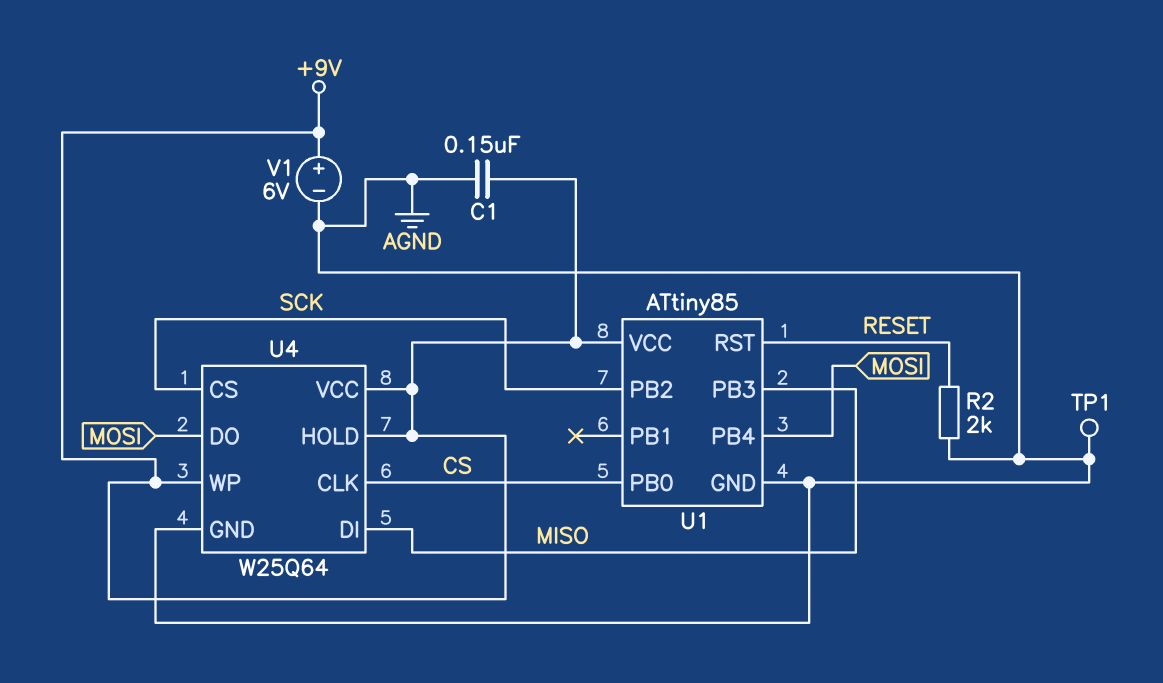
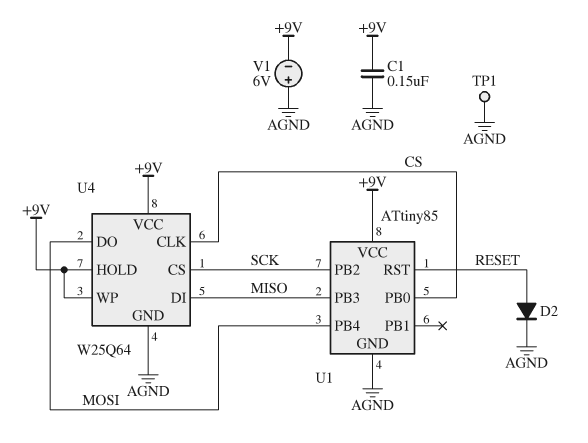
D2: none -> diode (A RESET, K AGND)
R2: 2k (AGND, RESET) -> none
V1: 6V (plus +9V, minus AGND) -> 6V (plus AGND, minus +9V)

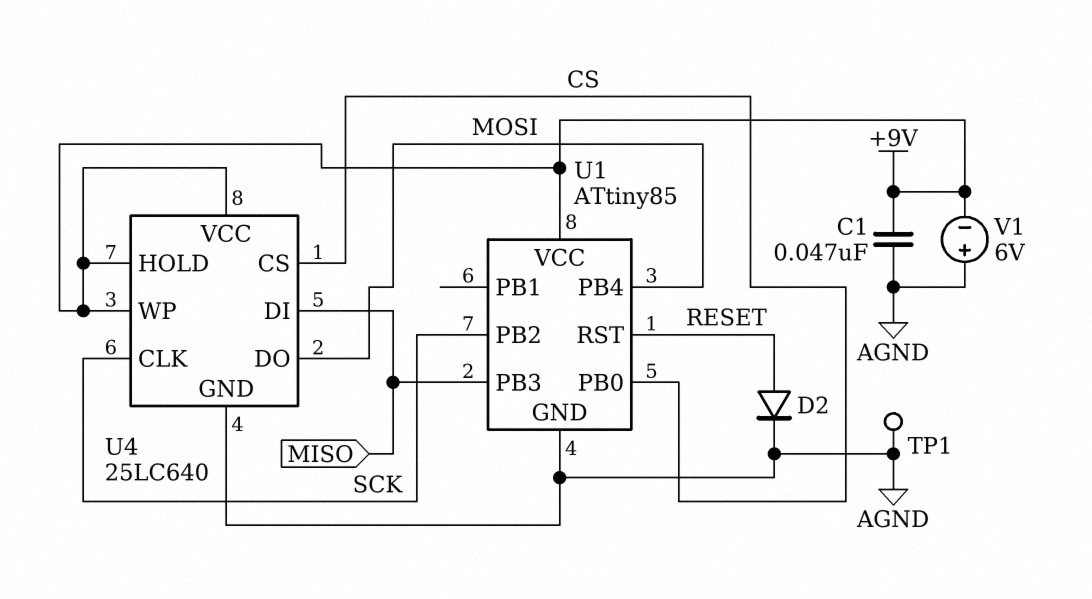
C1: 150nF (+9V, AGND) -> 47nF (+9V, AGND)
U4: W25Q64 -> 25LC640
U4 pin CLK: CS -> SCK
U4 pin CS: SCK -> CS

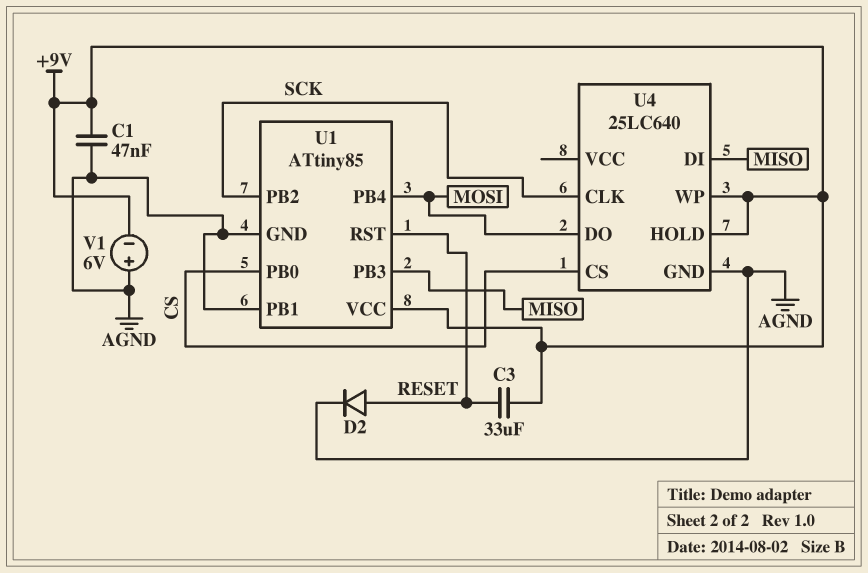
C3: none -> 33uF (+9V, RESET)
TP1: test point (AGND) -> none
U1 pin PB1: none -> AGND
U4 pin VCC: +9V -> none

